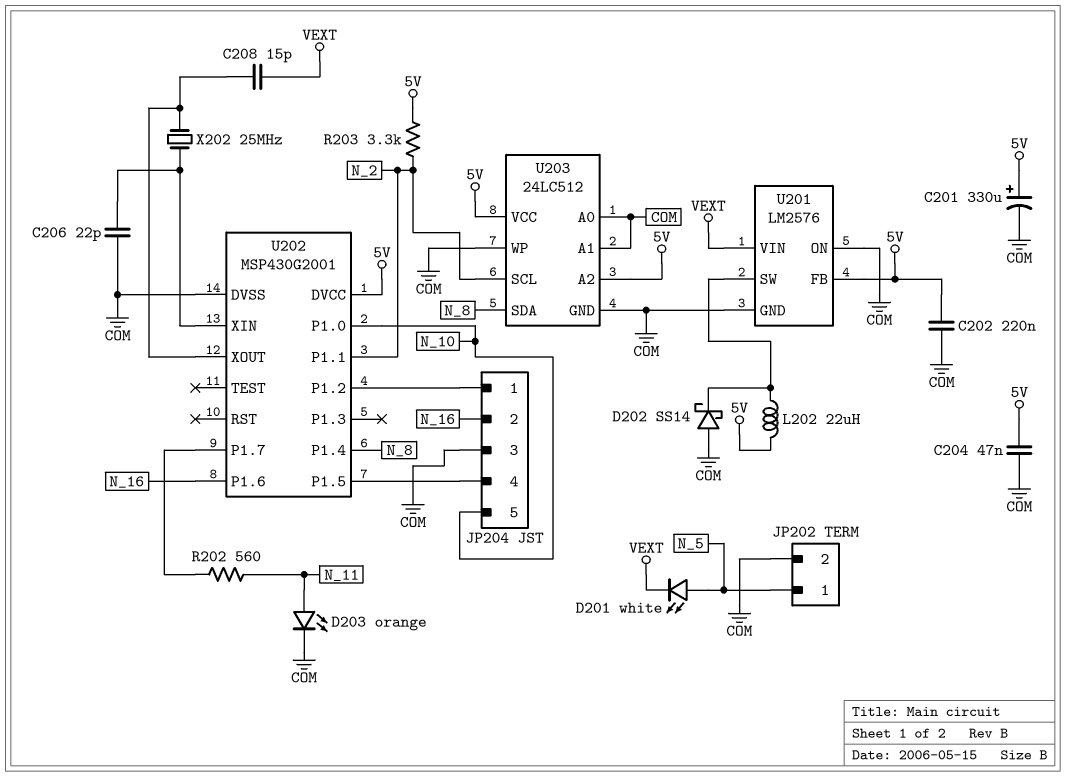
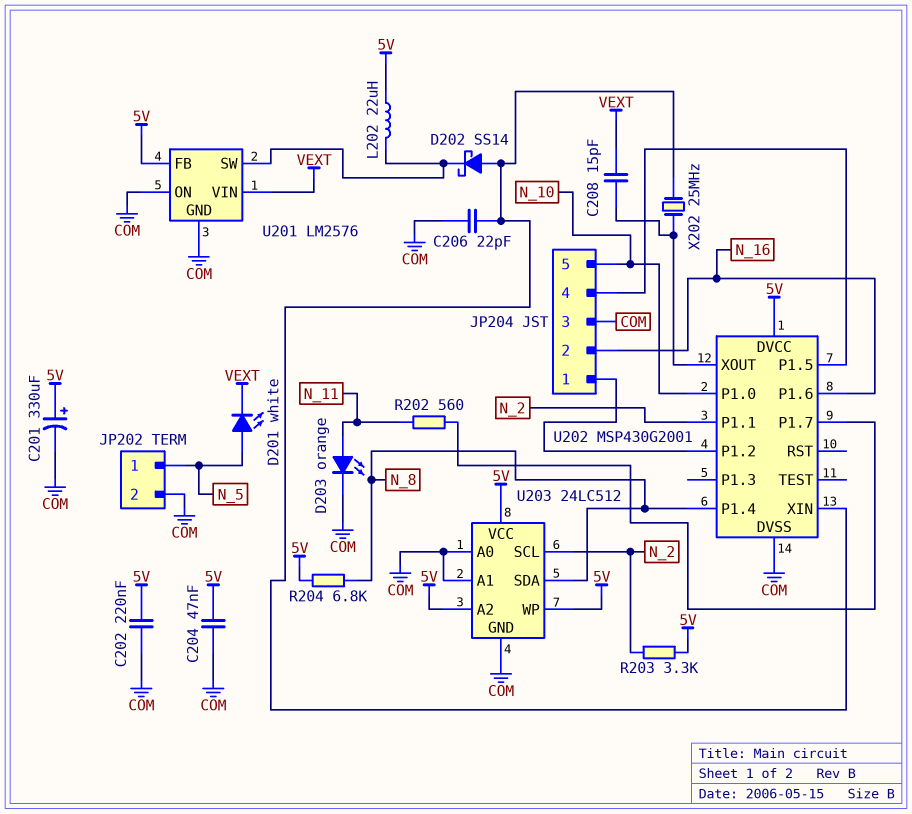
D202: schottky SS14 (A COM, K U201/SW) -> schottky SS14 (A U202/XIN, K U201/SW)
R204: none -> 6.8k (5V, N_8)
U203 pin WP: COM -> 5V

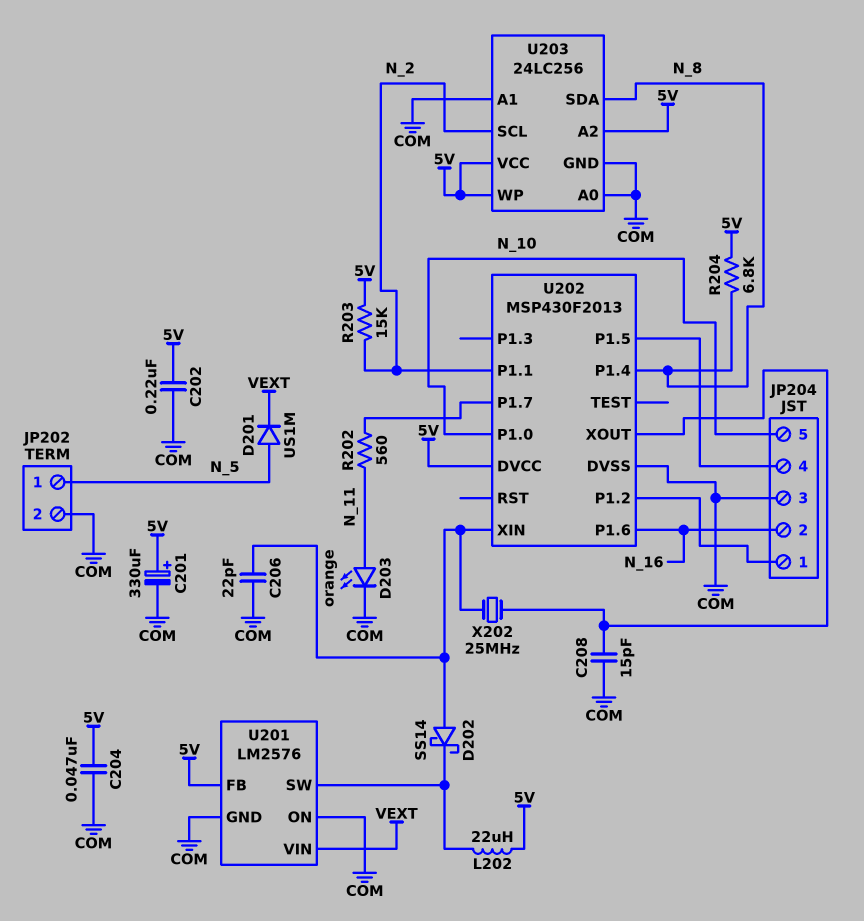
C208: 15pF (U202/XOUT, VEXT) -> 15pF (COM, U202/XOUT)
D201: LED white (A N_5, K VEXT) -> diode US1M (A N_5, K VEXT)
R203: 3.3k (5V, N_2) -> 15k (5V, N_2)
U202: MSP430G2001 -> MSP430F2013
U203: 24LC512 -> 24LC256

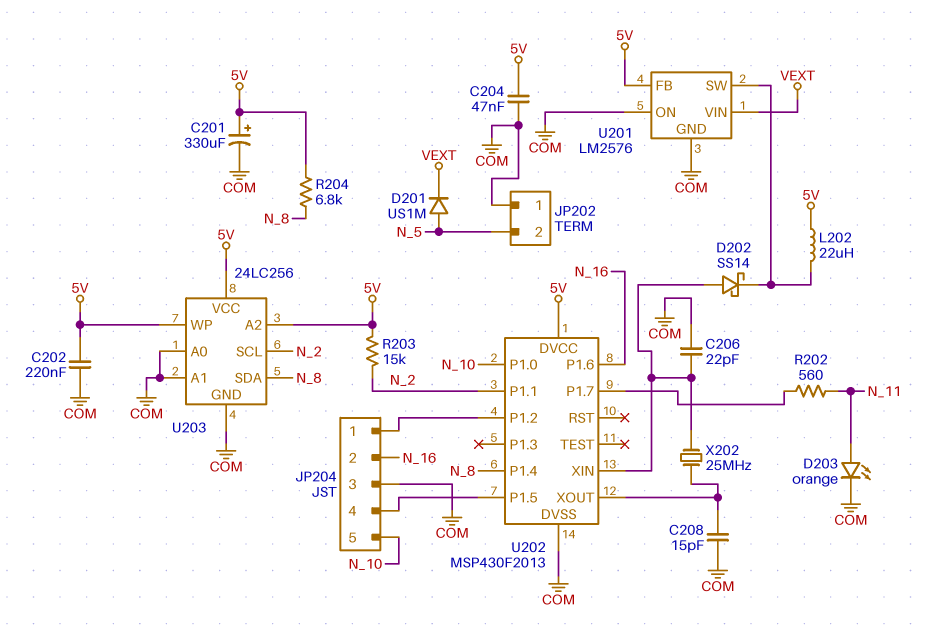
JP202 pin 1: N_5 -> COM
JP202 pin 2: COM -> N_5

